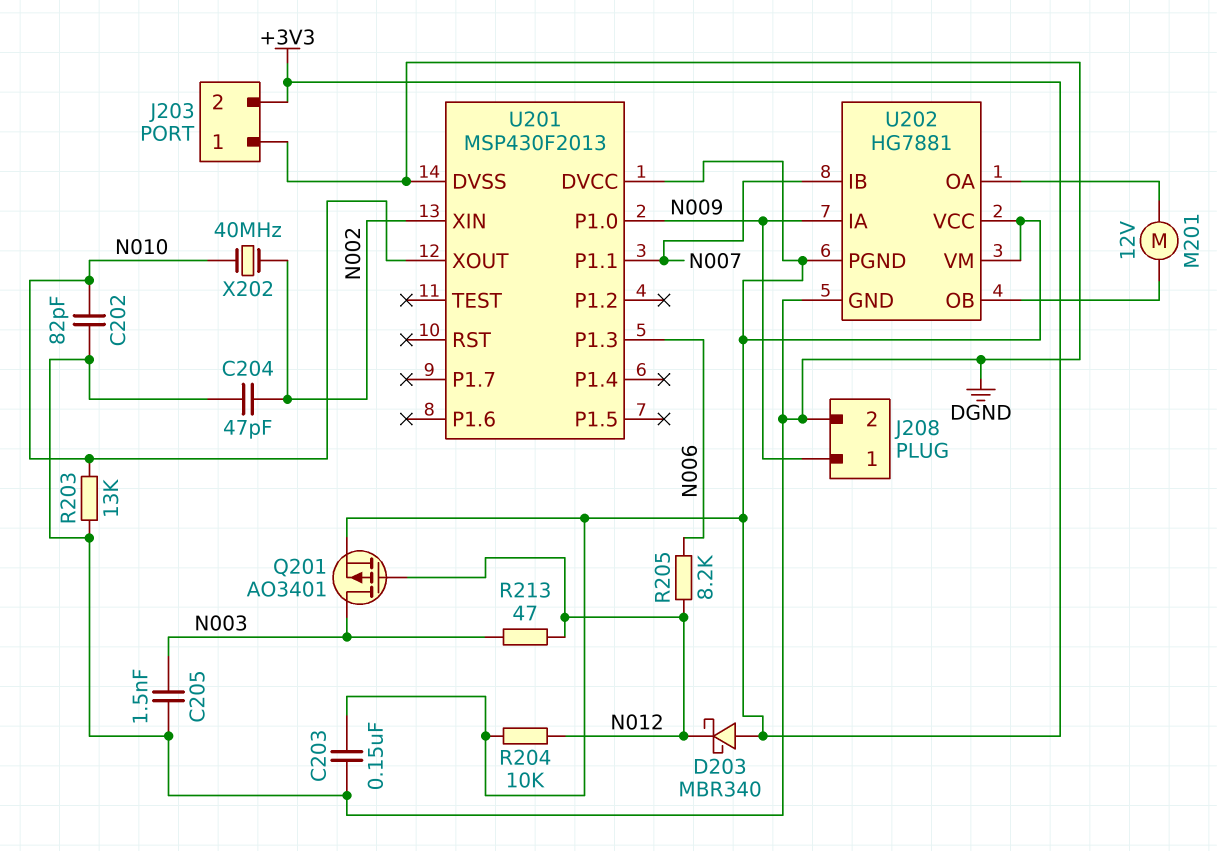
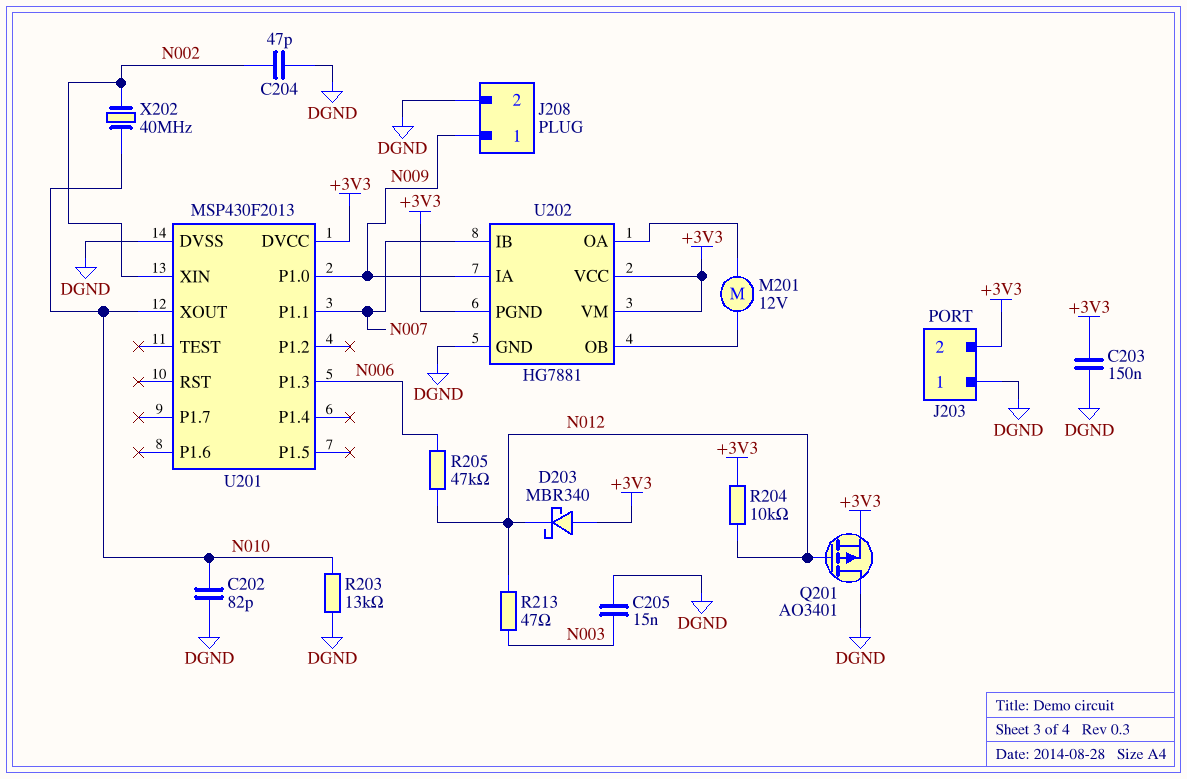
C205: 1.5nF (DGND, N003) -> 15nF (DGND, N003)
Q201: PMOS AO3401 (G N012, D N003, S +3V3) -> PMOS AO3401 (G N012, D DGND, S +3V3)
R205: 8.2k (N006, N012) -> 47k (N006, N012)

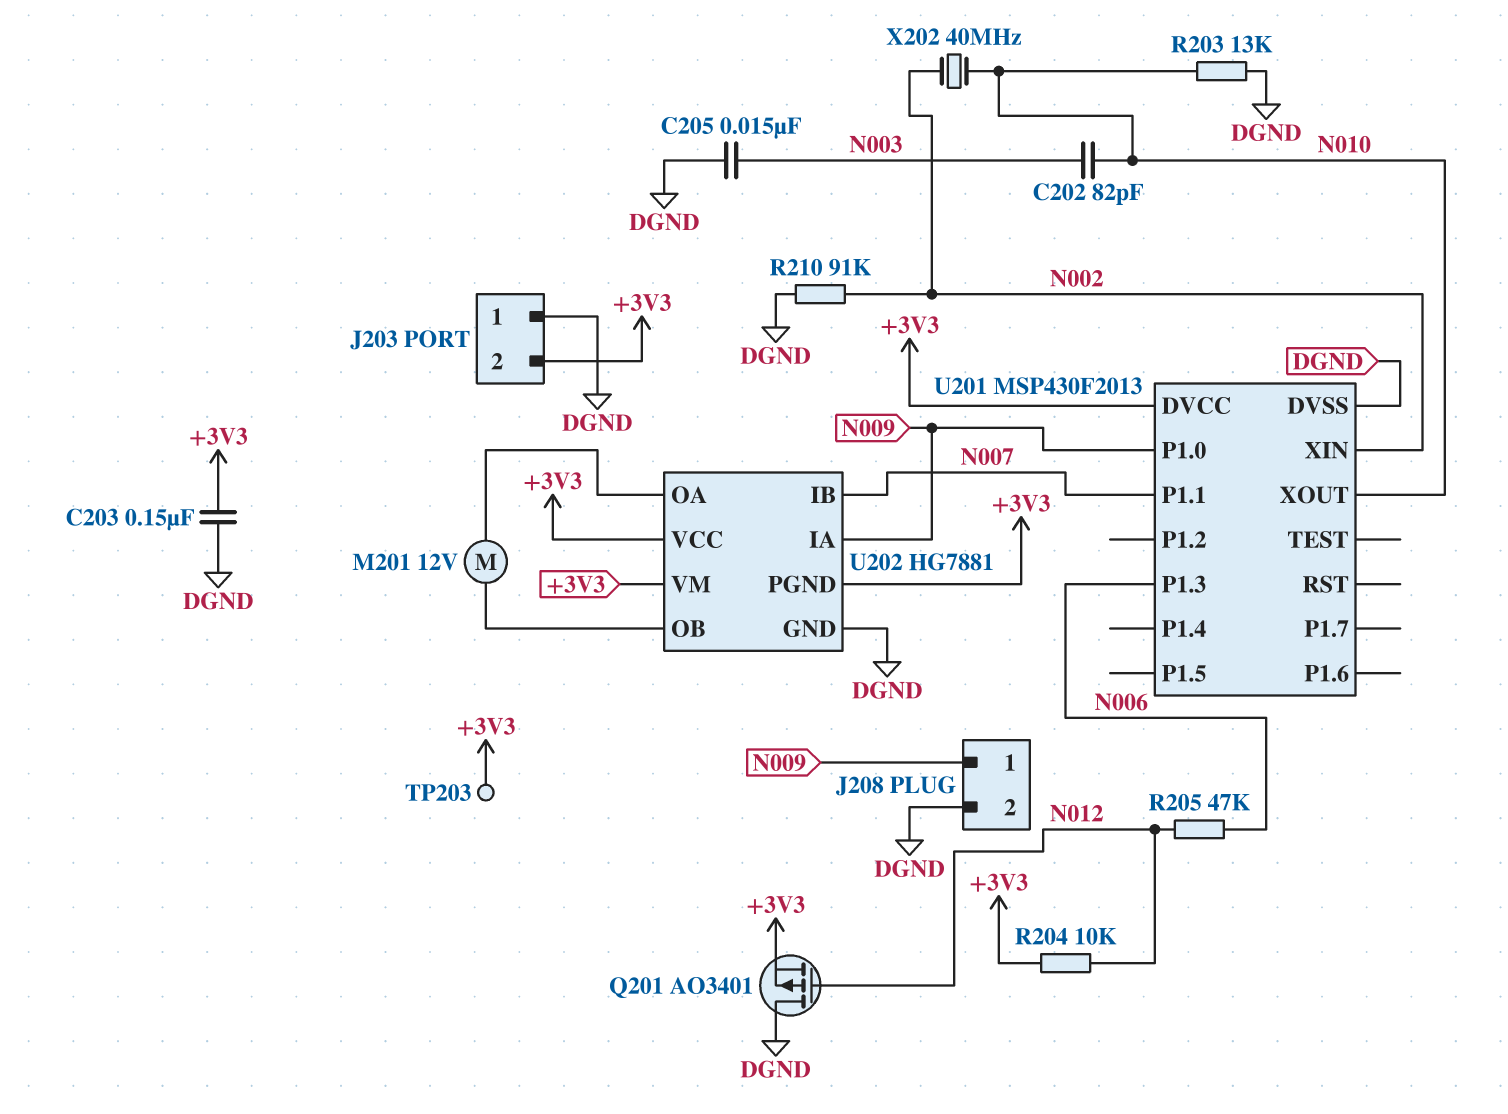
C202: 82pF (DGND, N010) -> 82pF (N003, N010)
C204: 47pF (DGND, N002) -> none
D203: schottky MBR340 (A +3V3, K N012) -> none
R210: none -> 91k (DGND, N002)
R213: 47 (N003, N012) -> none
TP203: none -> test point (+3V3)

